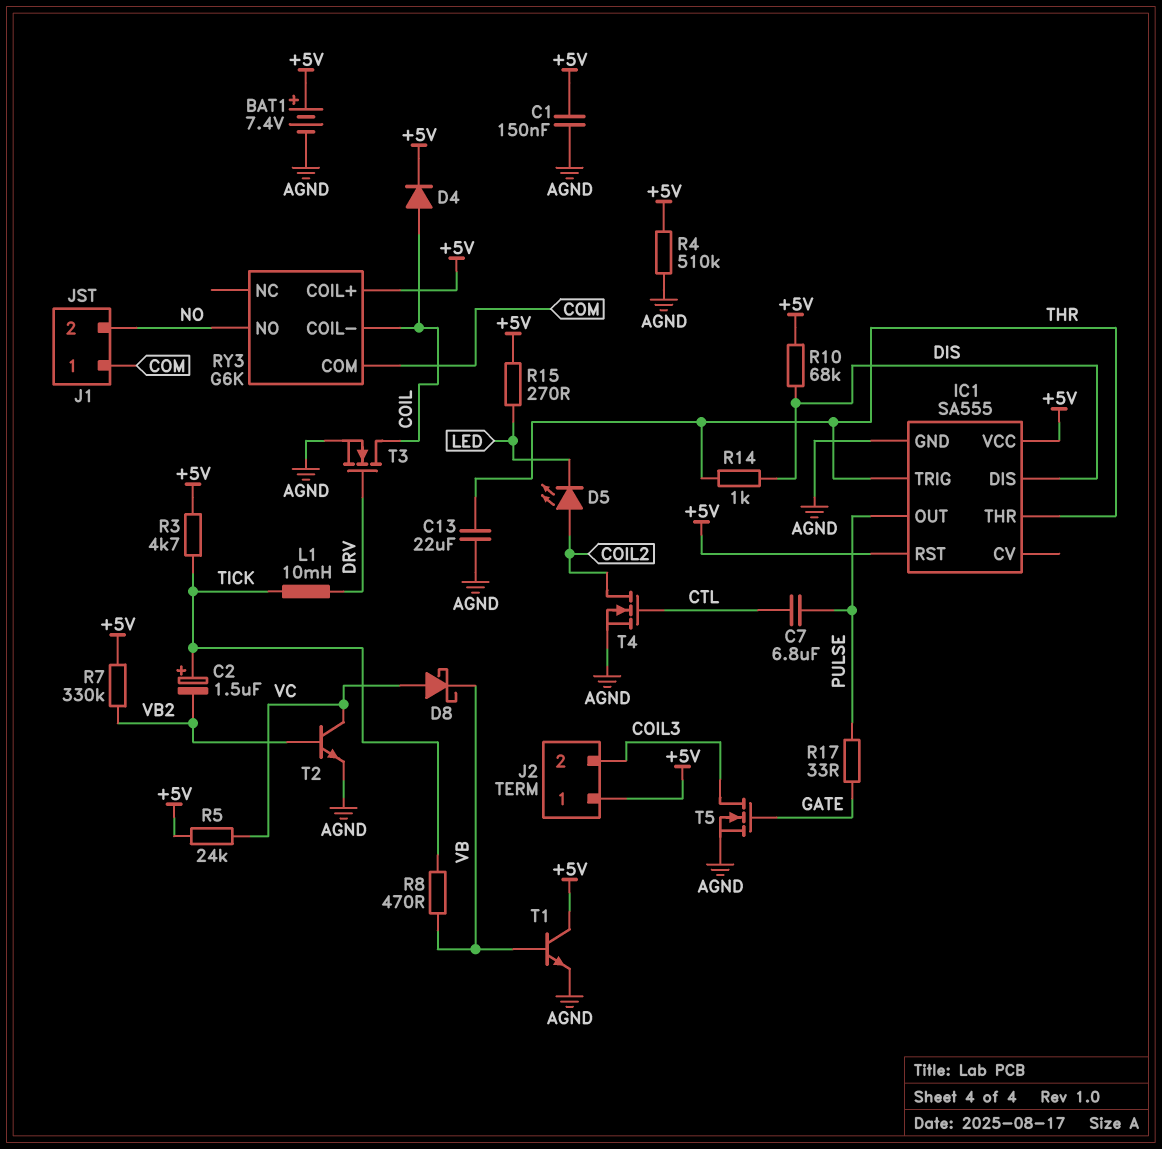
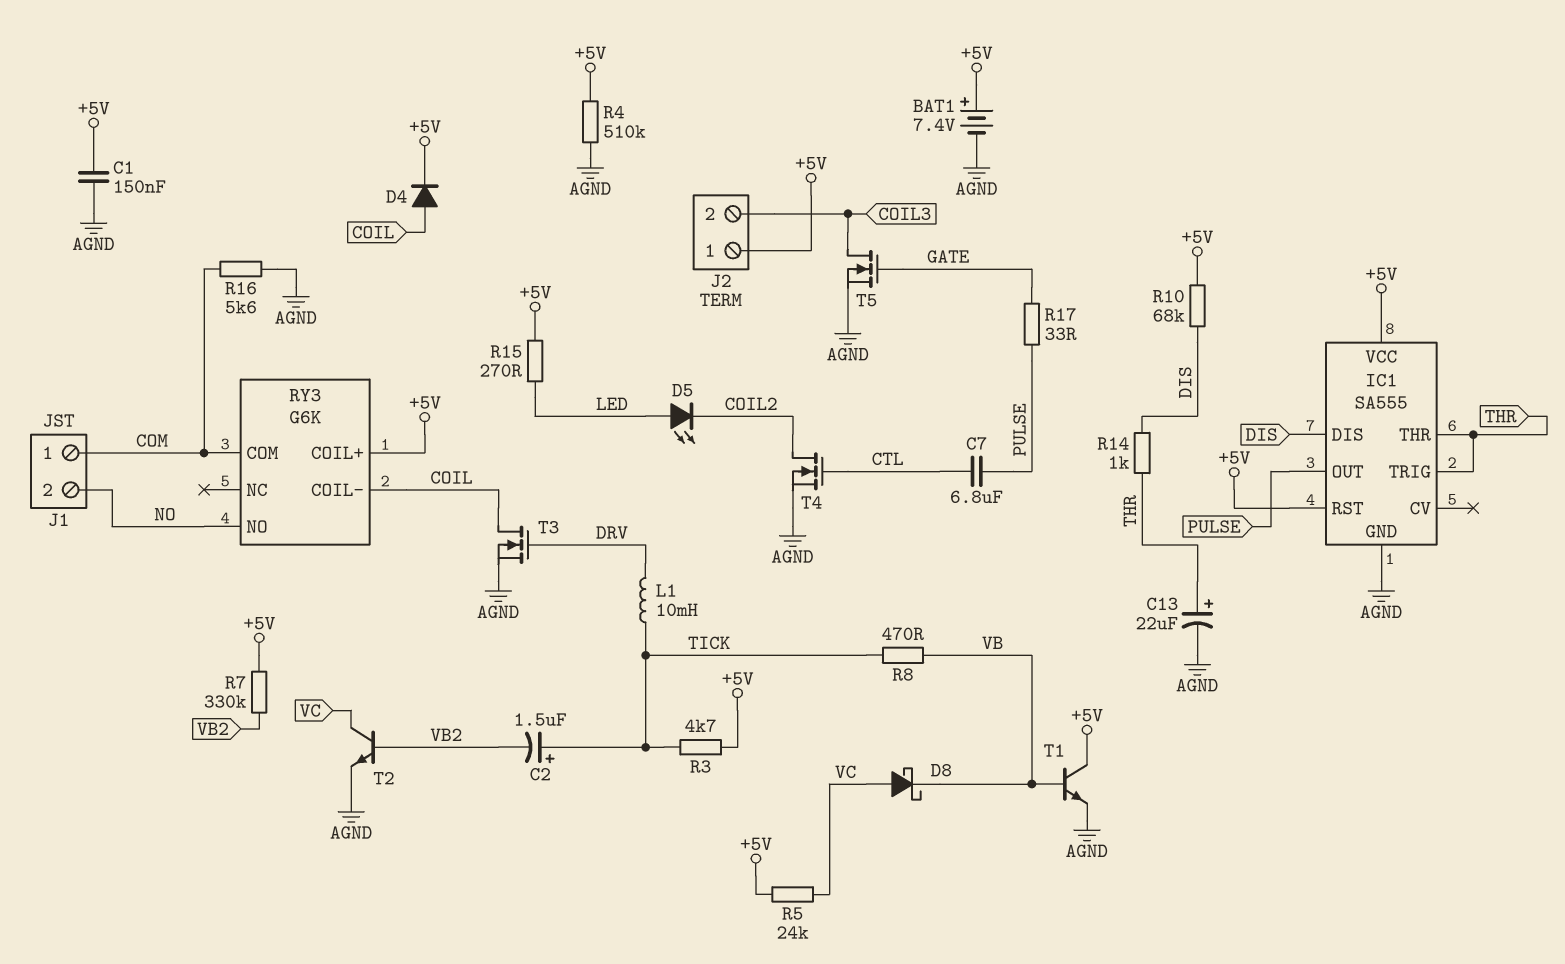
C13: 22uF (AGND, THR) -> 22uF (plus THR, minus AGND)
D5: LED (A COIL2, K LED) -> LED (A LED, K COIL2)
R16: none -> 5.6k (AGND, COM)

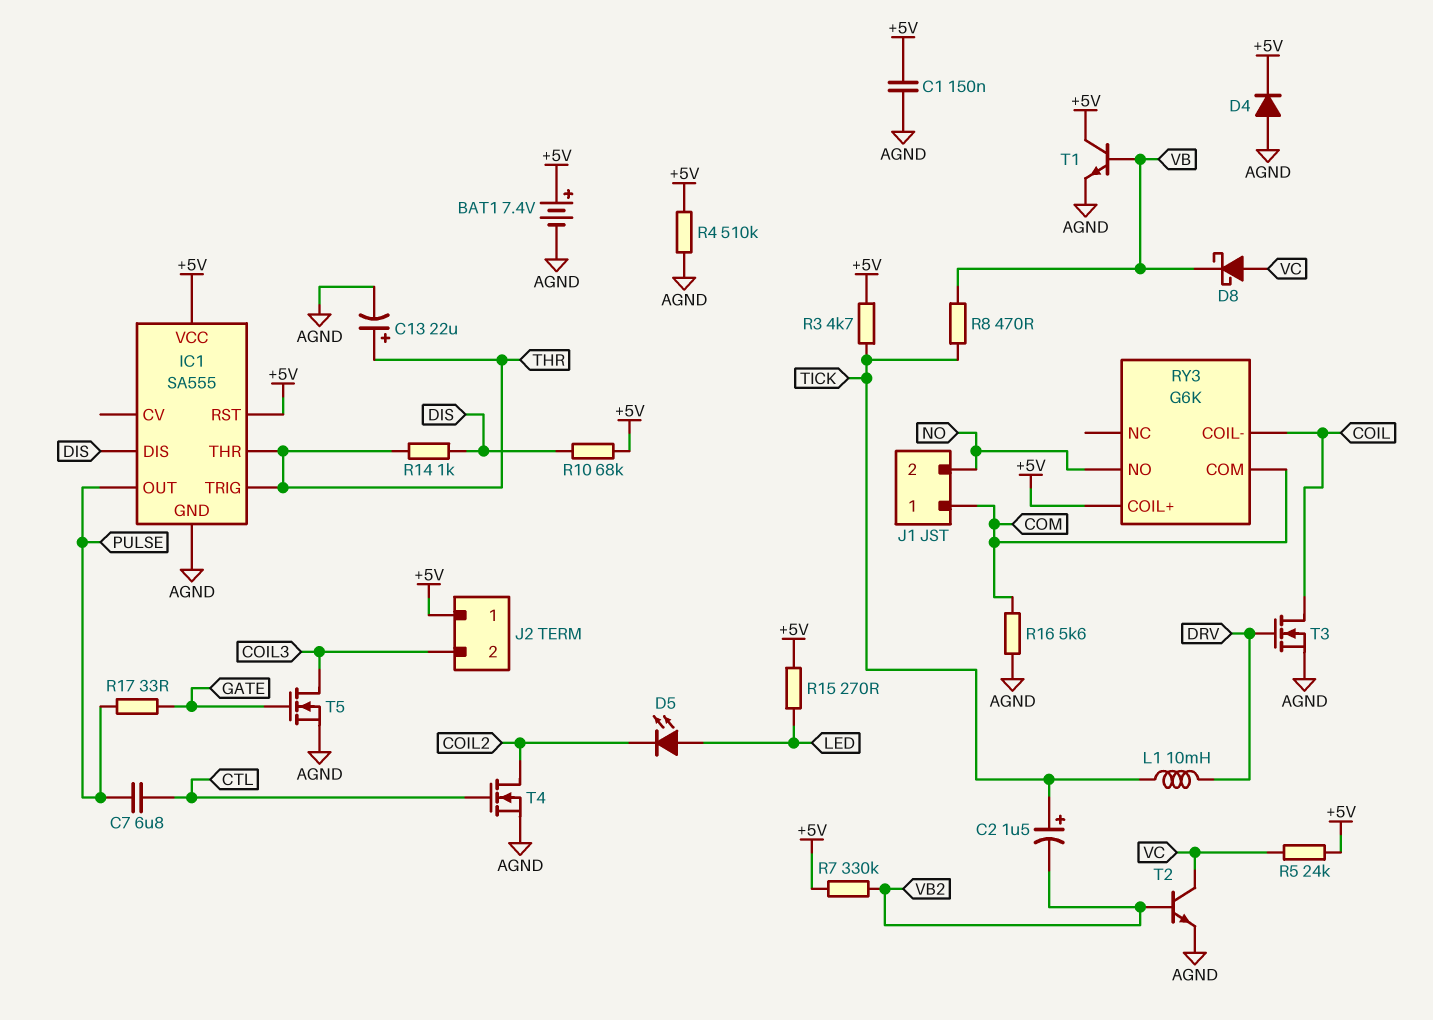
D4: diode (A COIL, K +5V) -> diode (A AGND, K +5V)

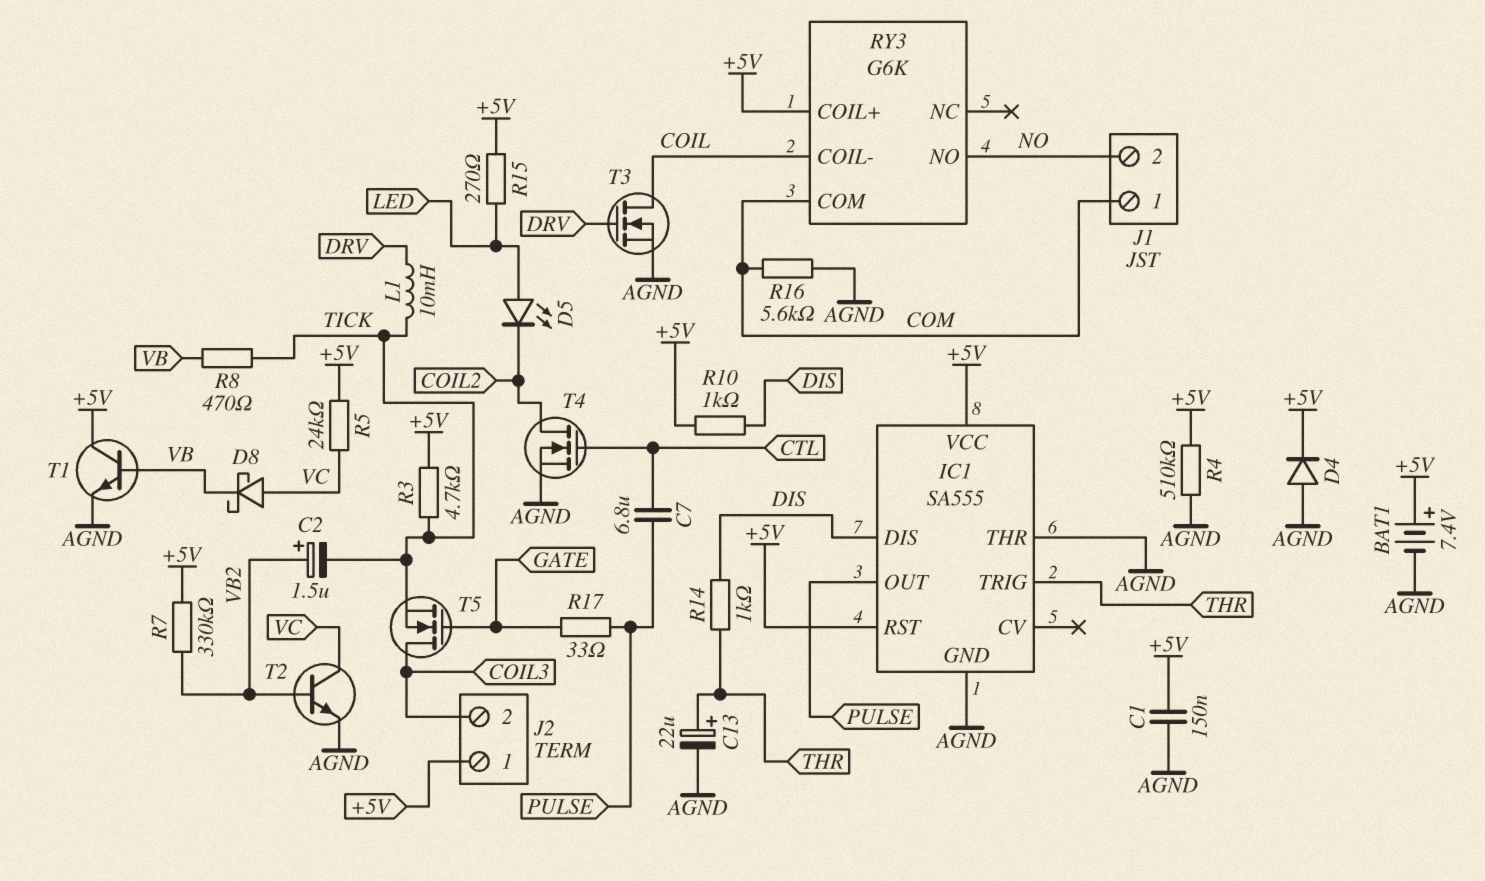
C2: 1.5uF (plus TICK, minus VB2) -> 1.5uF (plus VB2, minus TICK)
IC1 pin THR: THR -> AGND
R10: 68k (+5V, DIS) -> 1k (+5V, DIS)
T5: NMOS (G GATE, D COIL3, S AGND) -> NMOS (G GATE, D COIL3, S TICK)

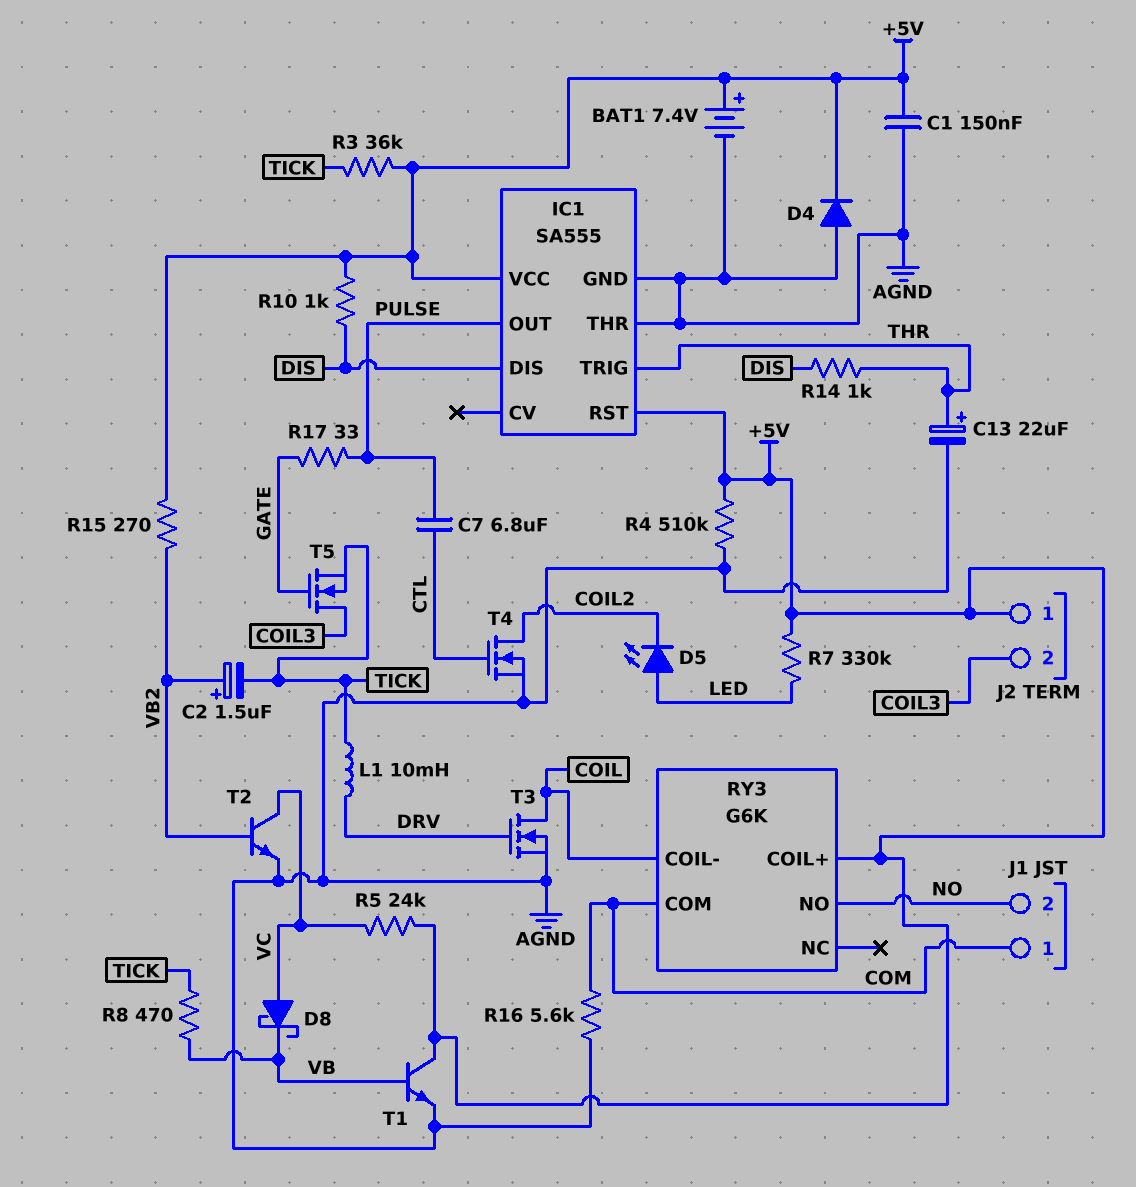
R3: 4.7k (+5V, TICK) -> 36k (+5V, TICK)
R7: 330k (+5V, VB2) -> 330k (+5V, LED)
R15: 270 (+5V, LED) -> 270 (+5V, VB2)

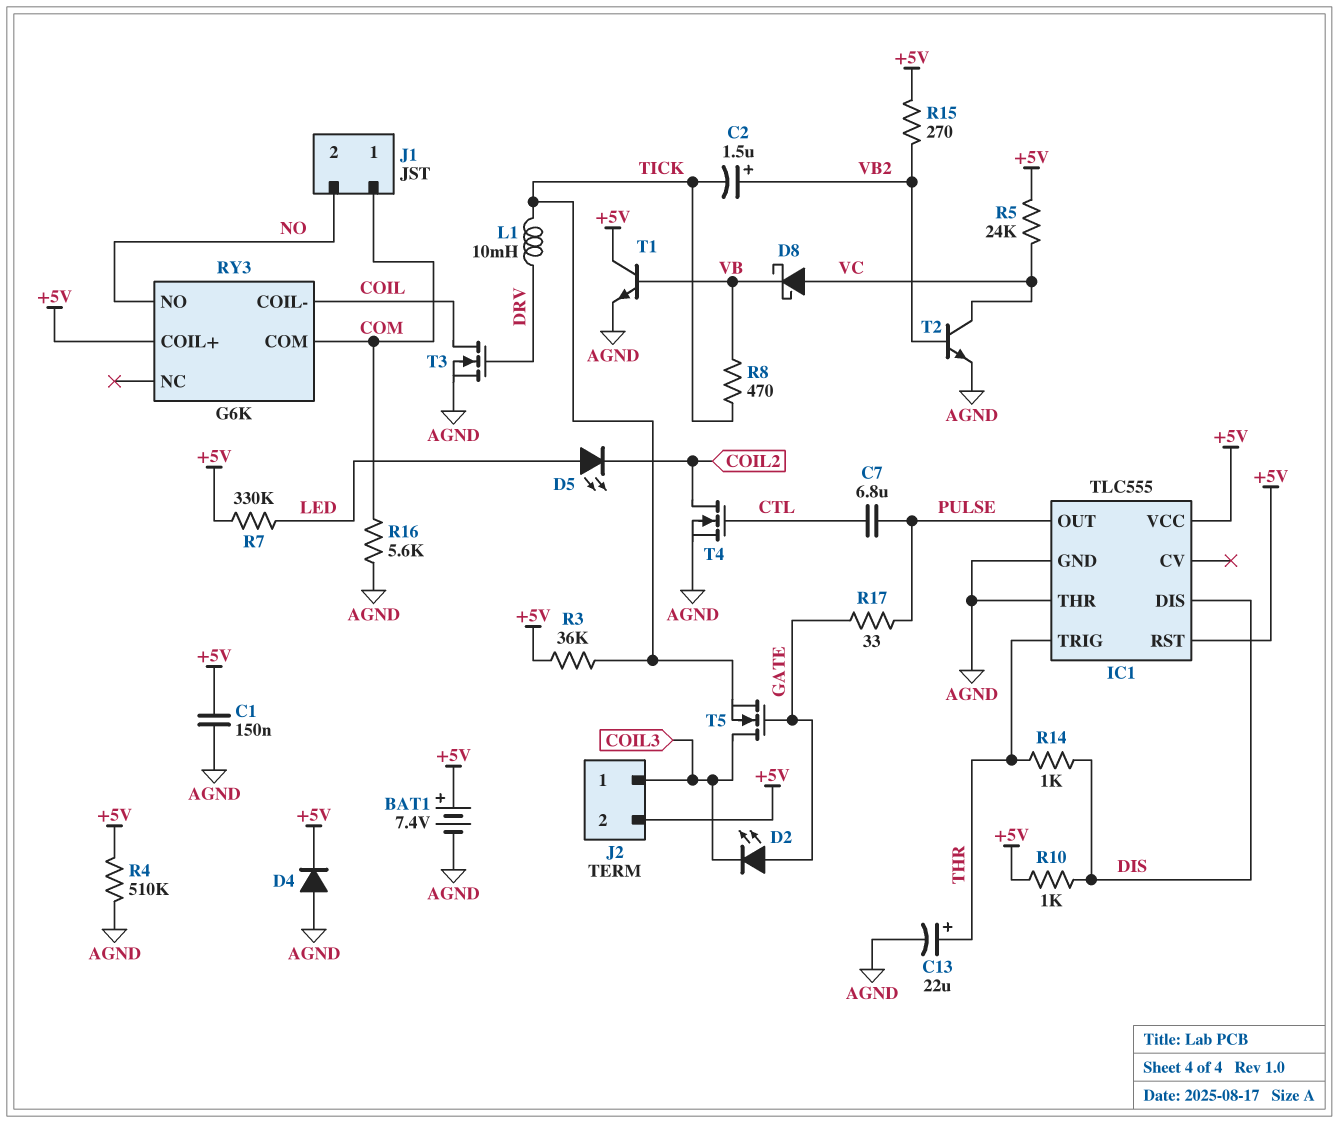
D2: none -> LED (A GATE, K COIL3)
IC1: SA555 -> TLC555
J2 pin 1: +5V -> COIL3
J2 pin 2: COIL3 -> +5V

